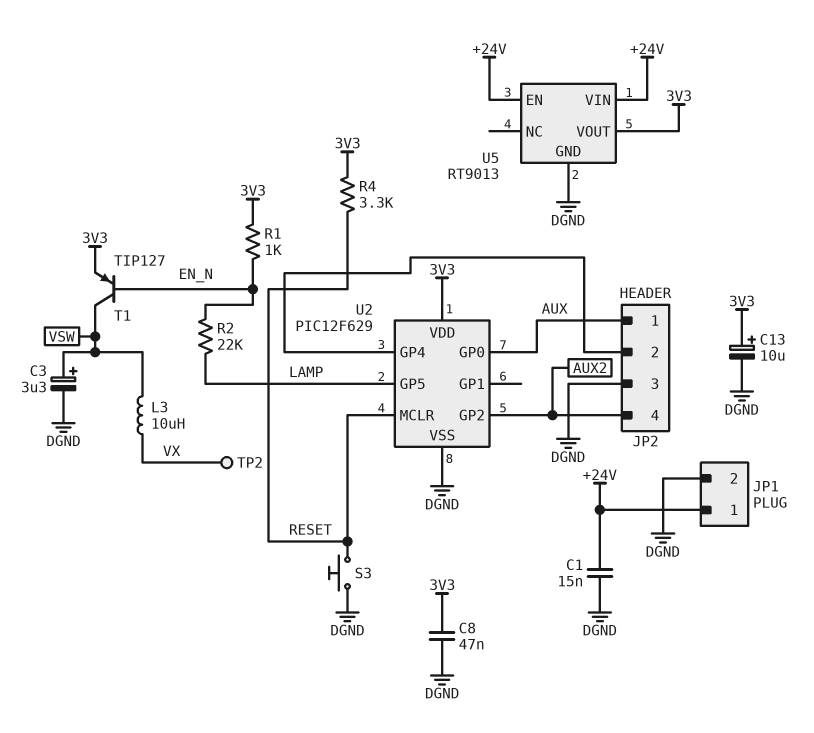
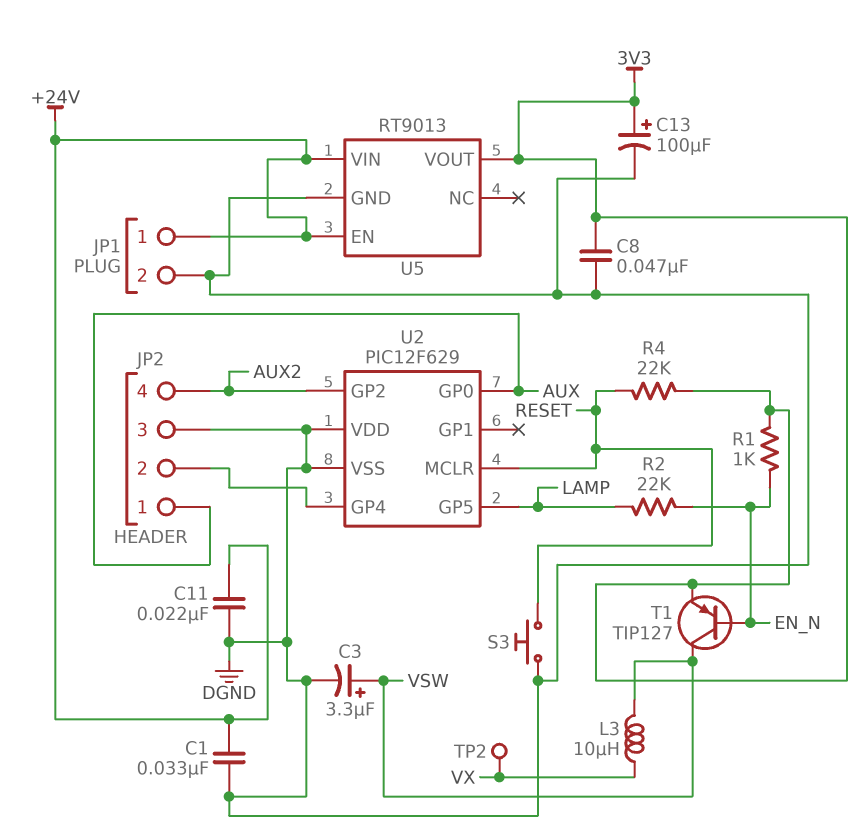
C1: 15nF (+24V, DGND) -> 33nF (+24V, DGND)
C11: none -> 22nF (+24V, DGND)
C13: 10uF (plus 3V3, minus DGND) -> 100uF (plus 3V3, minus DGND)
R4: 3.3k (3V3, RESET) -> 22k (3V3, RESET)
U2 pin VDD: 3V3 -> DGND

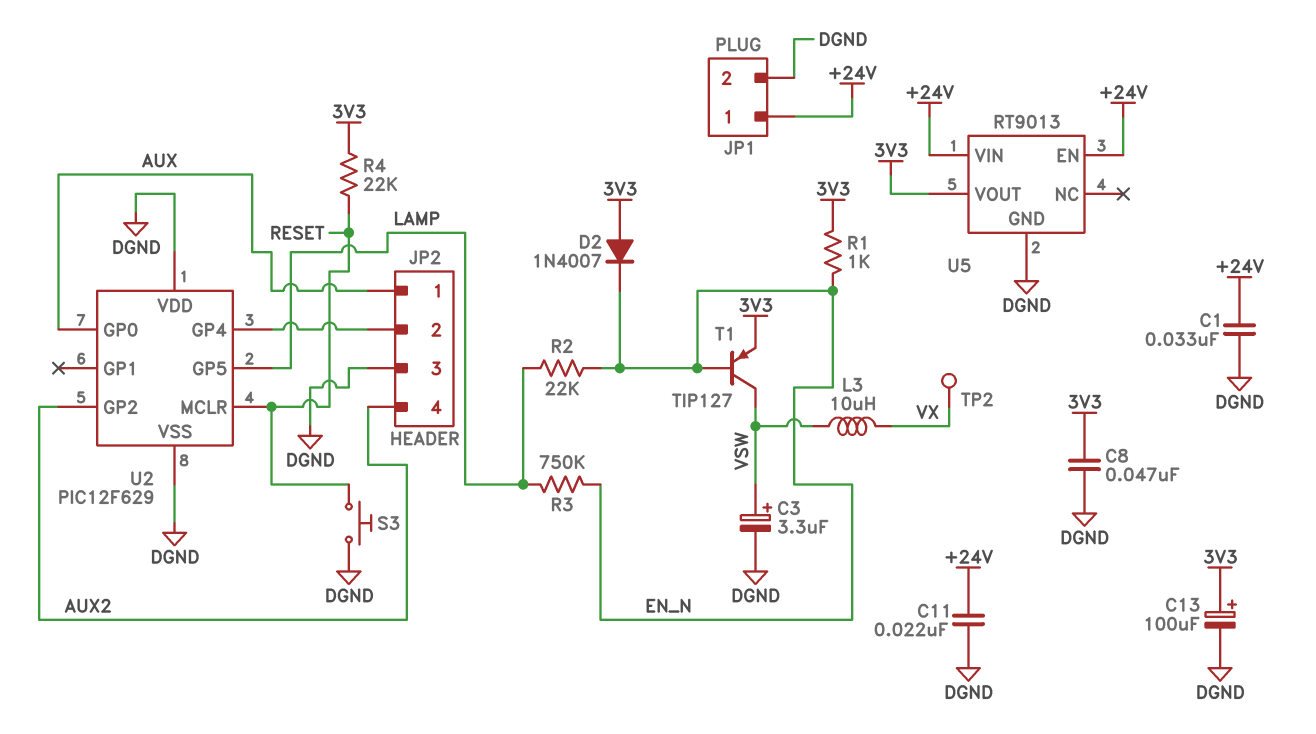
D2: none -> diode 1N4007 (A 3V3, K EN_N)
R3: none -> 750k (EN_N, LAMP)

